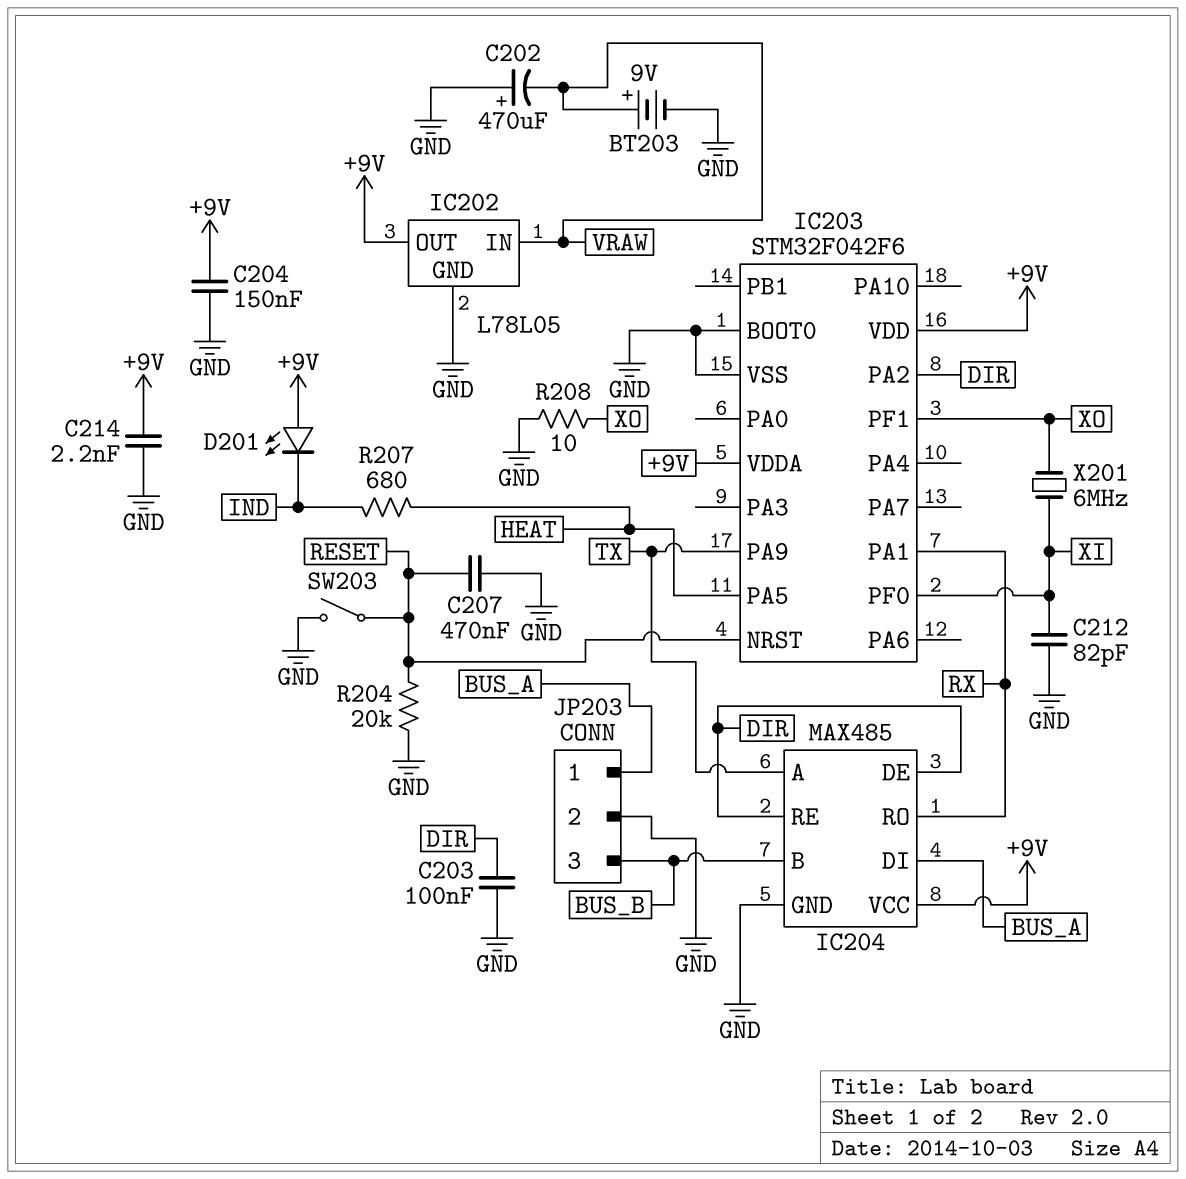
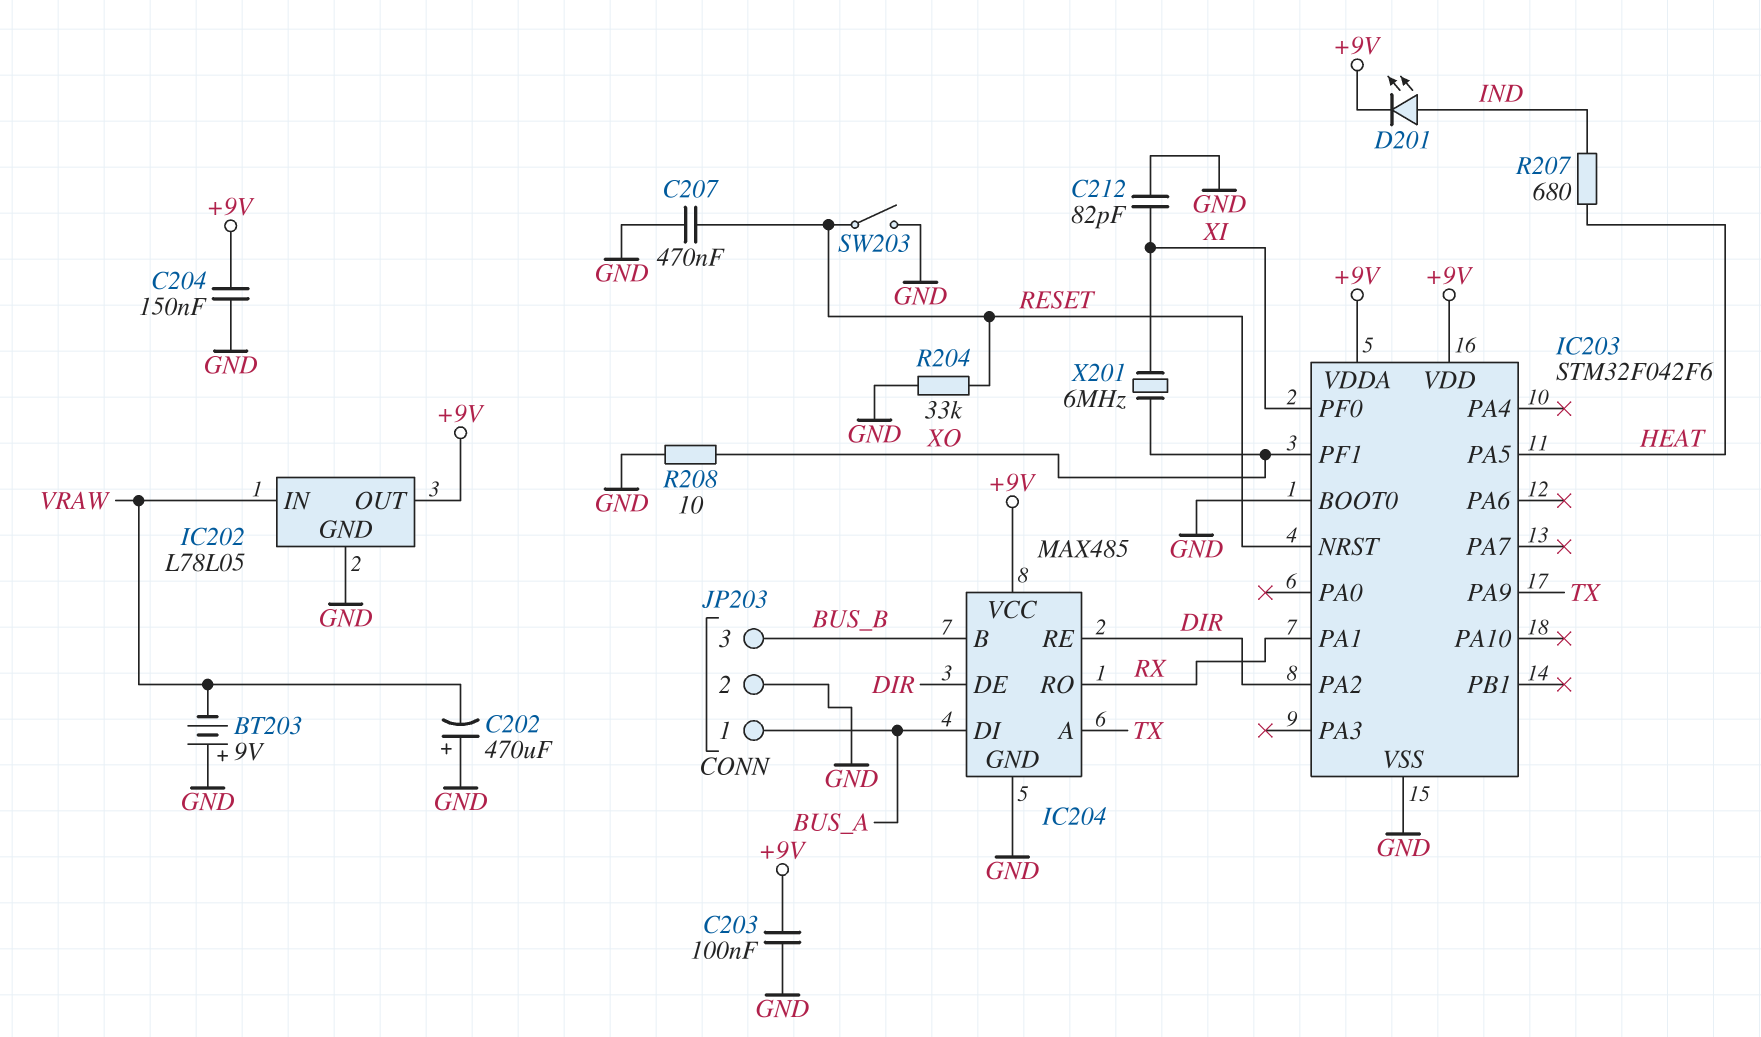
BT203: 9V (plus VRAW, minus GND) -> 9V (plus GND, minus VRAW)
C203: 100nF (DIR, GND) -> 100nF (+9V, GND)
C214: 2.2nF (+9V, GND) -> none
D201: LED (A +9V, K IND) -> LED (A IND, K +9V)
R204: 20k (GND, RESET) -> 33k (GND, RESET)

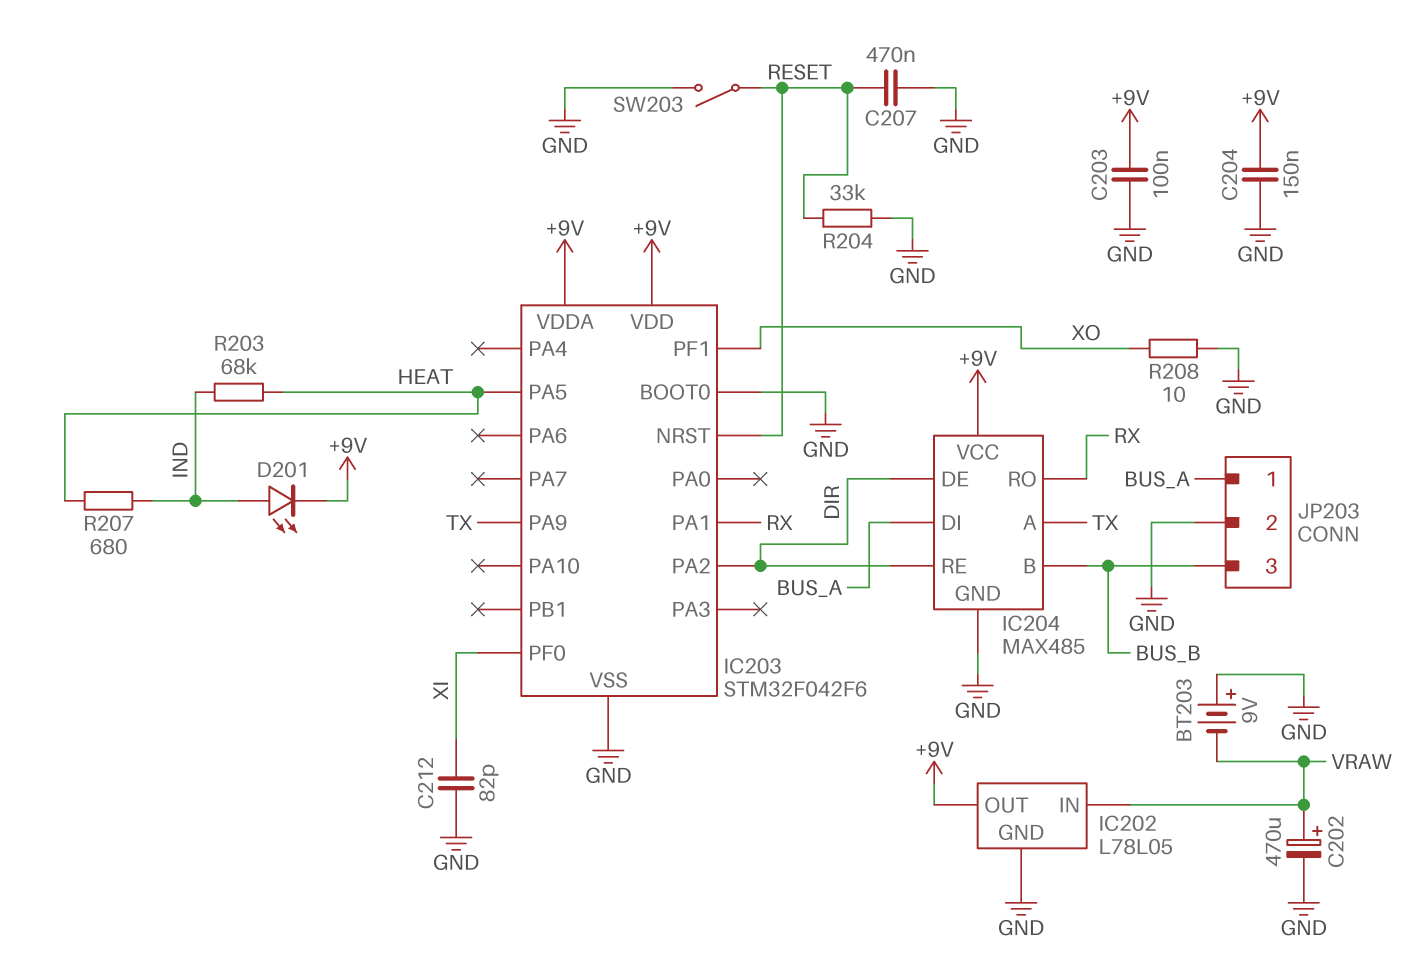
C202: 470uF (plus GND, minus VRAW) -> 470uF (plus VRAW, minus GND)
R203: none -> 68k (HEAT, IND)
X201: 6MHz (XI, XO) -> none

